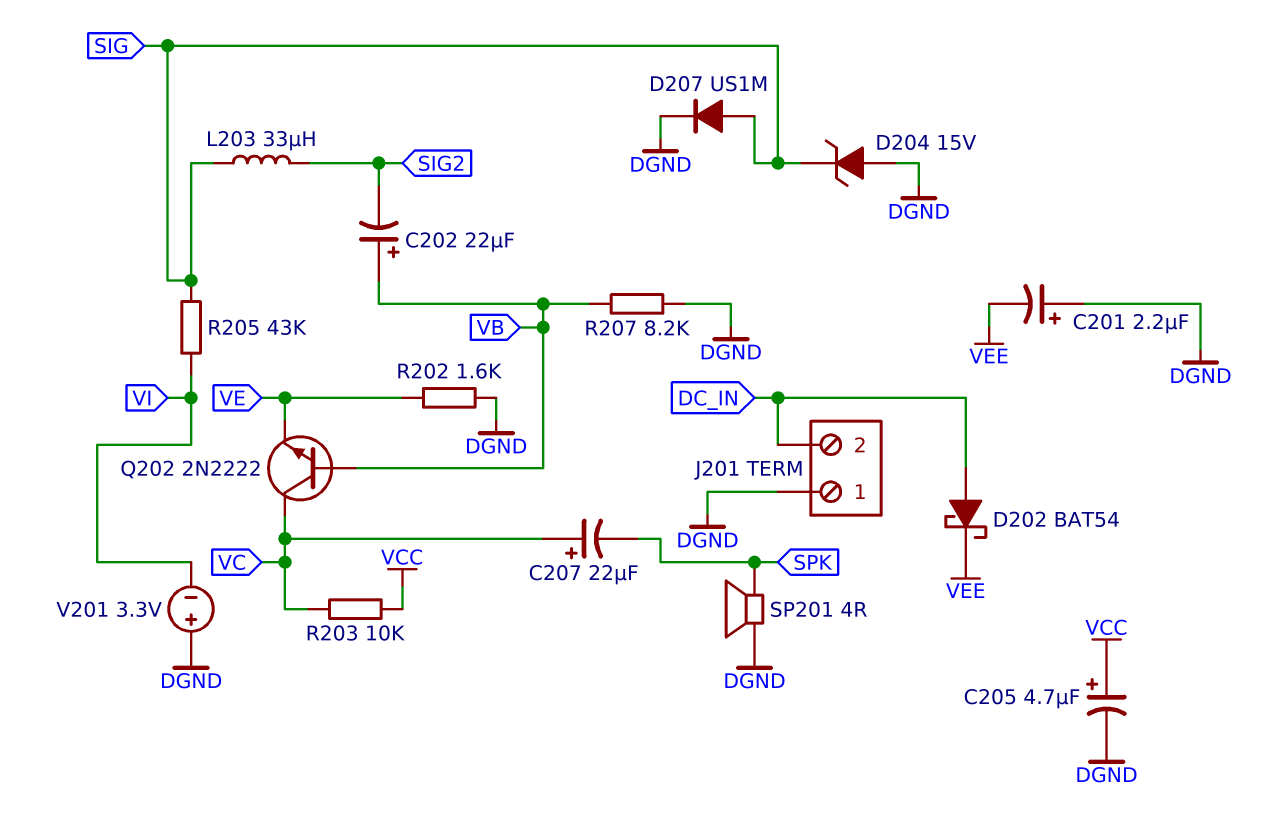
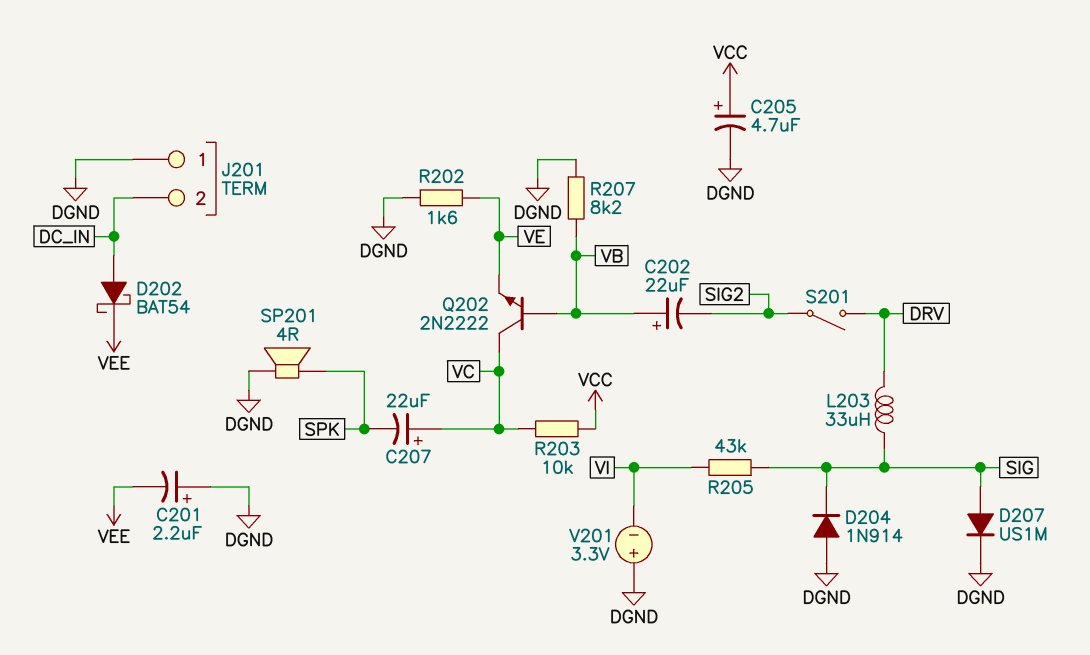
D204: zener 15V (A DGND, K SIG) -> diode 1N914 (A DGND, K SIG)
L203: 33uH (SIG, SIG2) -> 33uH (DRV, SIG)
S201: none -> switch (DRV, SIG2)

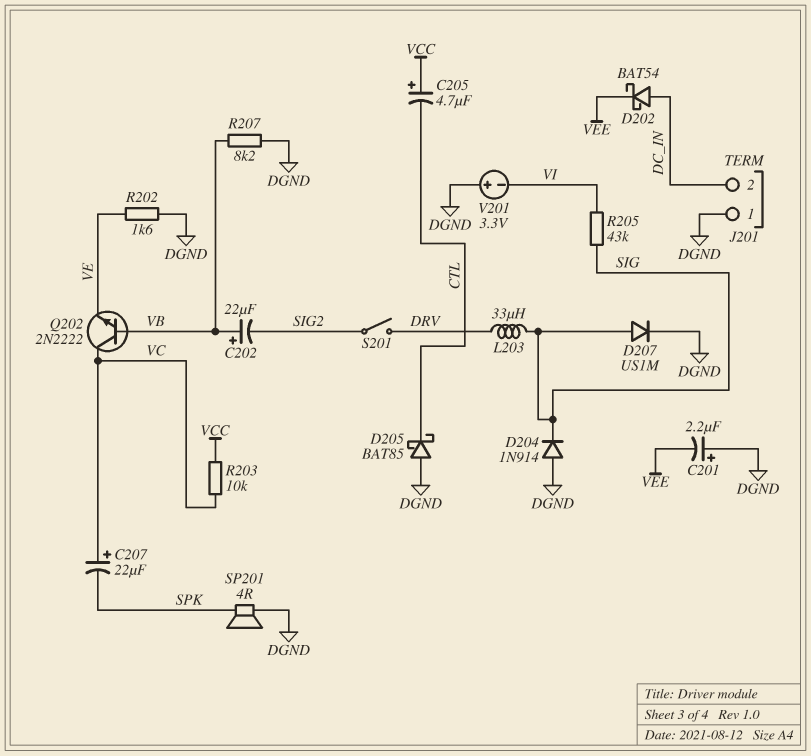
C205: 4.7uF (plus VCC, minus DGND) -> 4.7uF (plus VCC, minus CTL)
D205: none -> schottky BAT85 (A DGND, K CTL)

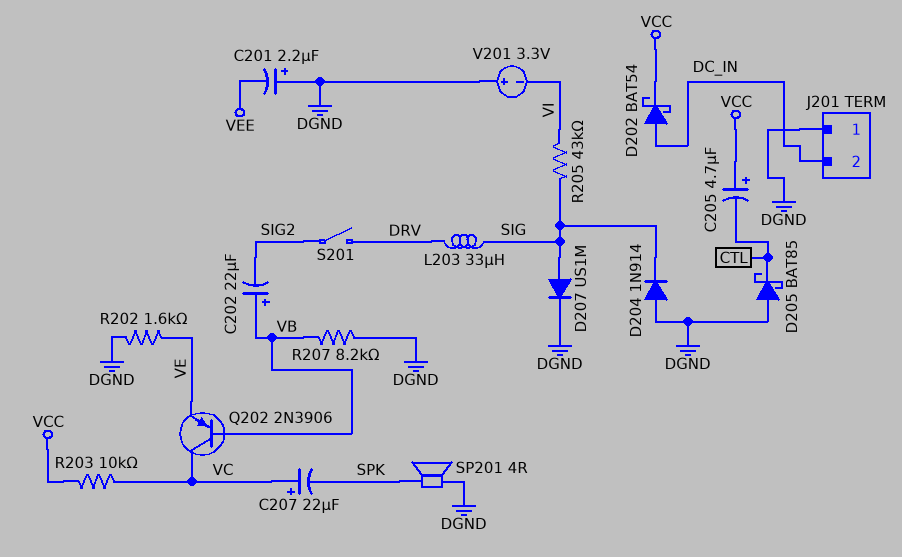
D202: schottky BAT54 (A DC_IN, K VEE) -> schottky BAT54 (A DC_IN, K VCC)
Q202: NPN 2N2222 (B VB, C VC, E VE) -> PNP 2N3906 (B VB, C VC, E VE)

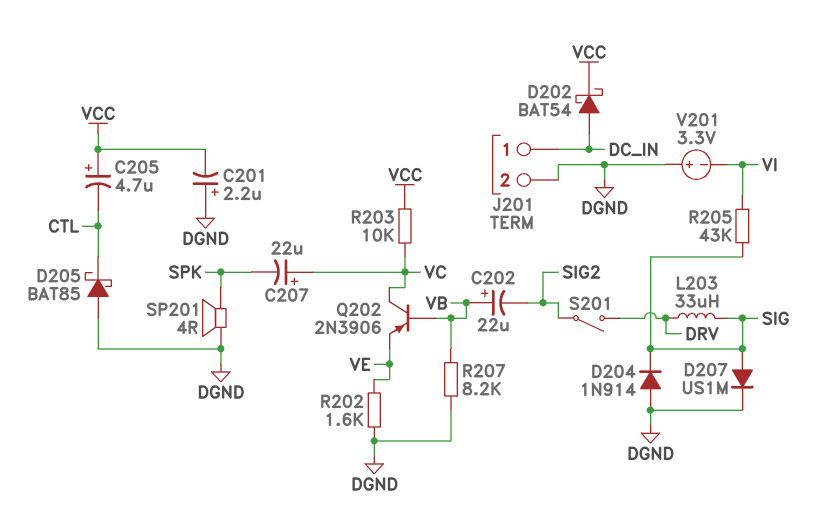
C201: 2.2uF (plus DGND, minus VEE) -> 2.2uF (plus DGND, minus VCC)
J201 pin 1: DGND -> DC_IN
J201 pin 2: DC_IN -> DGND

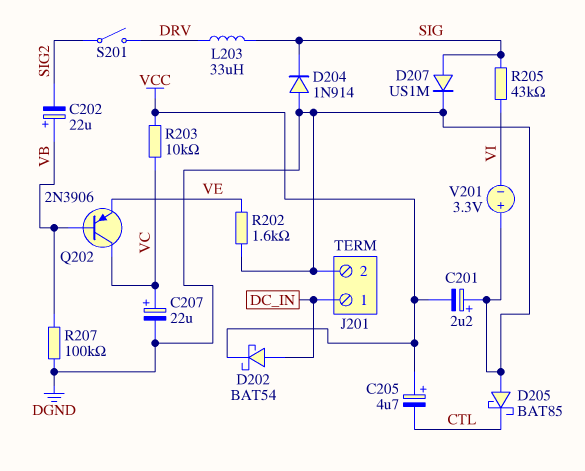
C207: 22uF (plus VC, minus SPK) -> 22uF (plus VC, minus DGND)
R207: 8.2k (DGND, VB) -> 100k (DGND, VB)
SP201: speaker 4R (DGND, SPK) -> none

